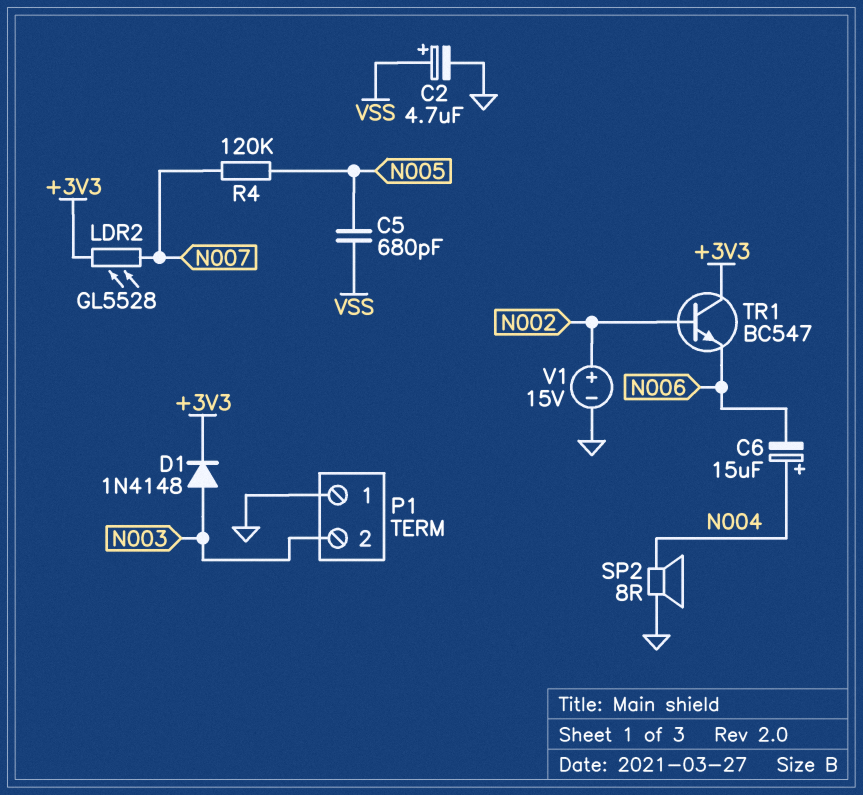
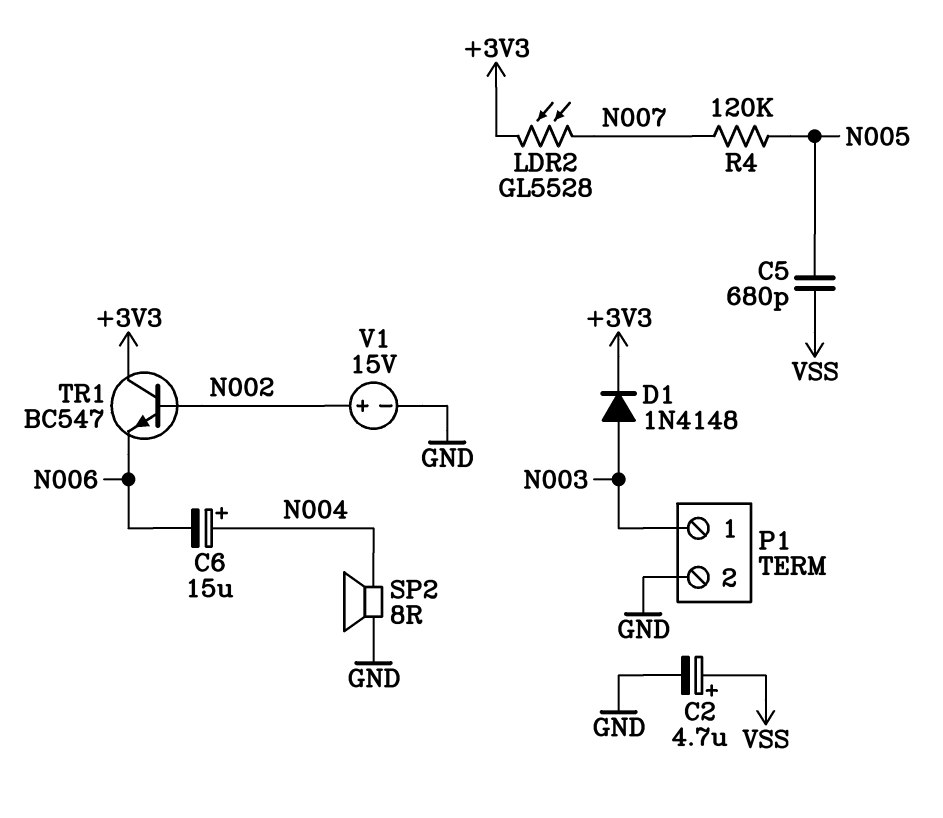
P1 pin 1: GND -> N003
P1 pin 2: N003 -> GND

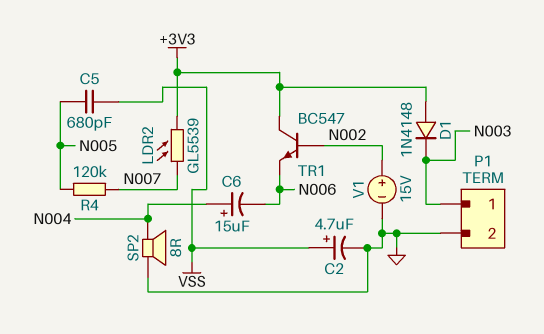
D1: diode 1N4148 (A N003, K +3V3) -> diode 1N4148 (A +3V3, K N003)
LDR2: GL5528 (+3V3, N007) -> GL5539 (+3V3, N007)

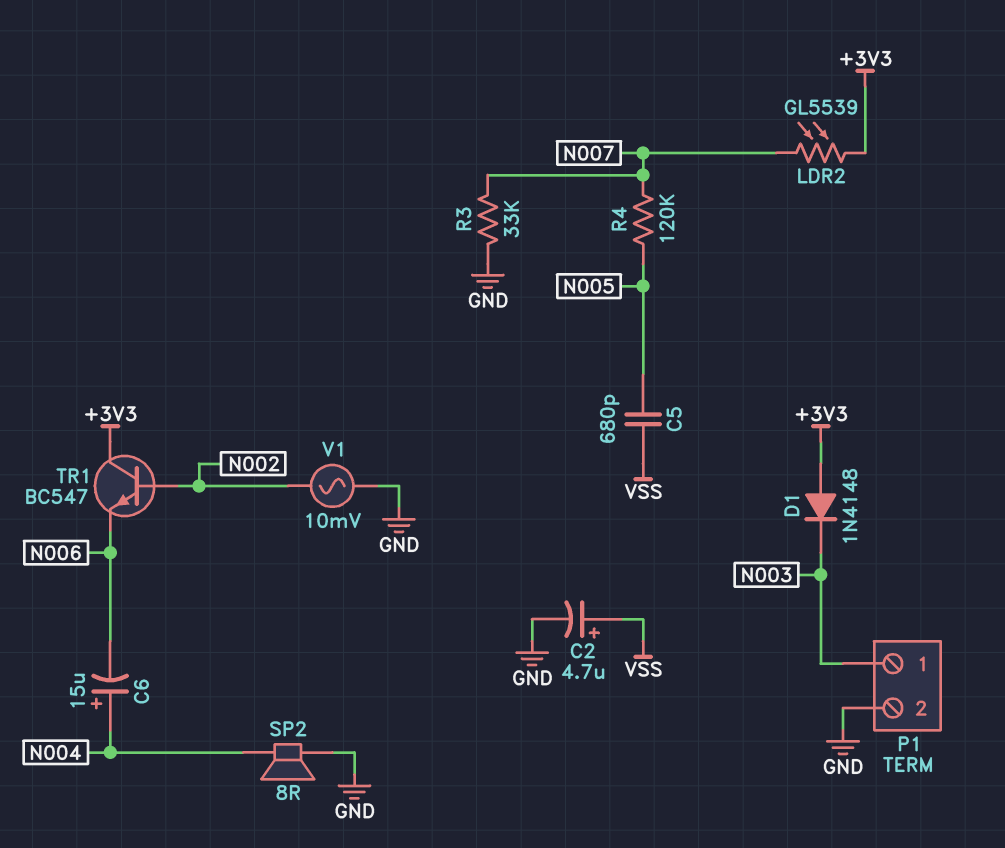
R3: none -> 33k (GND, N007)
V1: 15V (plus N002, minus GND) -> AC 10mV (GND, N002)

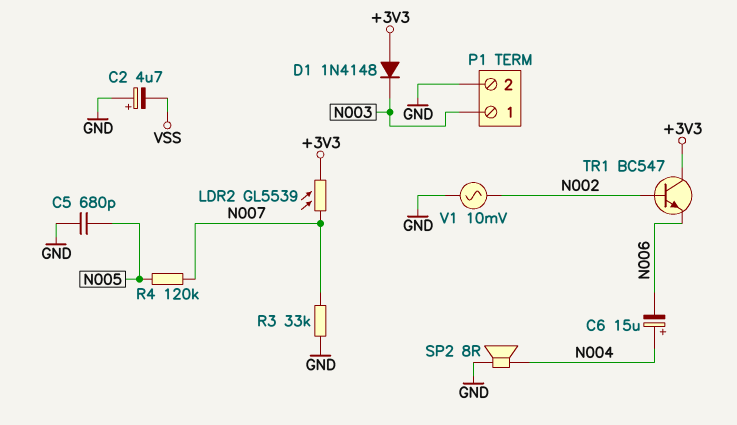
C2: 4.7uF (plus VSS, minus GND) -> 4.7uF (plus GND, minus VSS)
C5: 680pF (N005, VSS) -> 680pF (GND, N005)

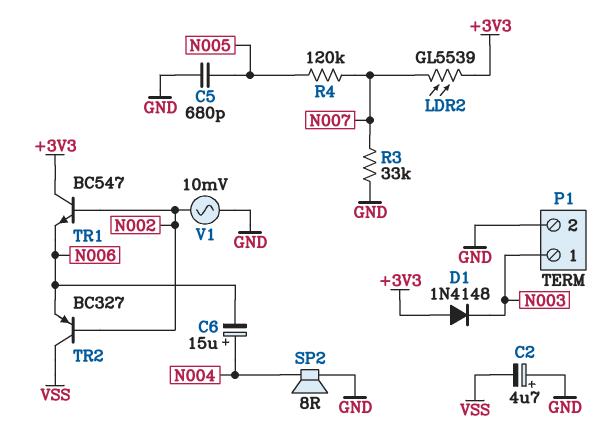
TR2: none -> PNP BC327 (B N002, C VSS, E N006)

